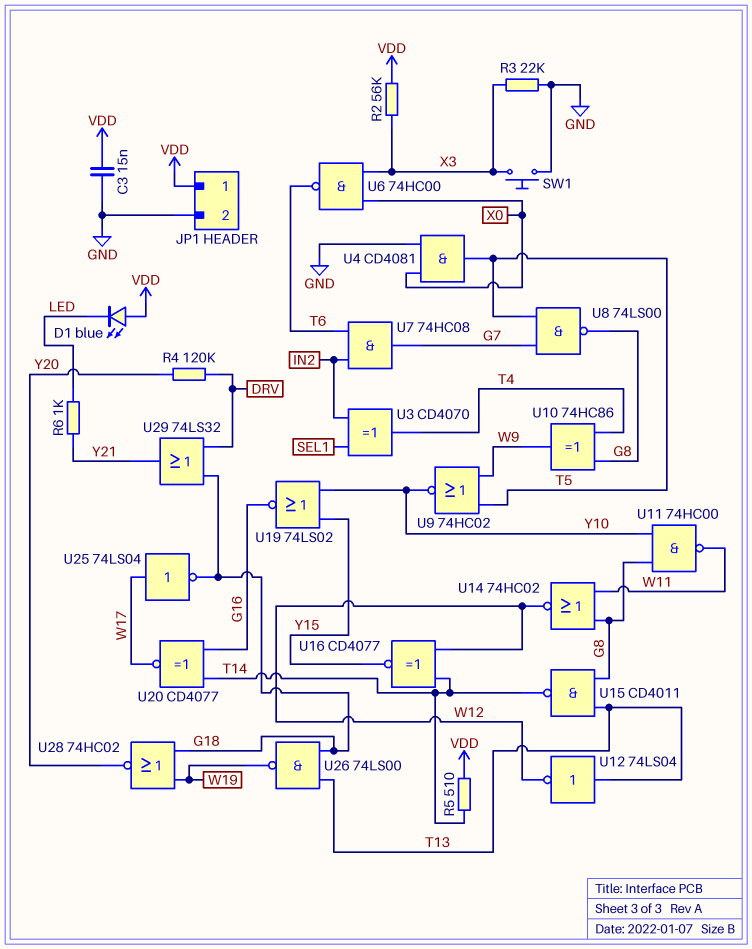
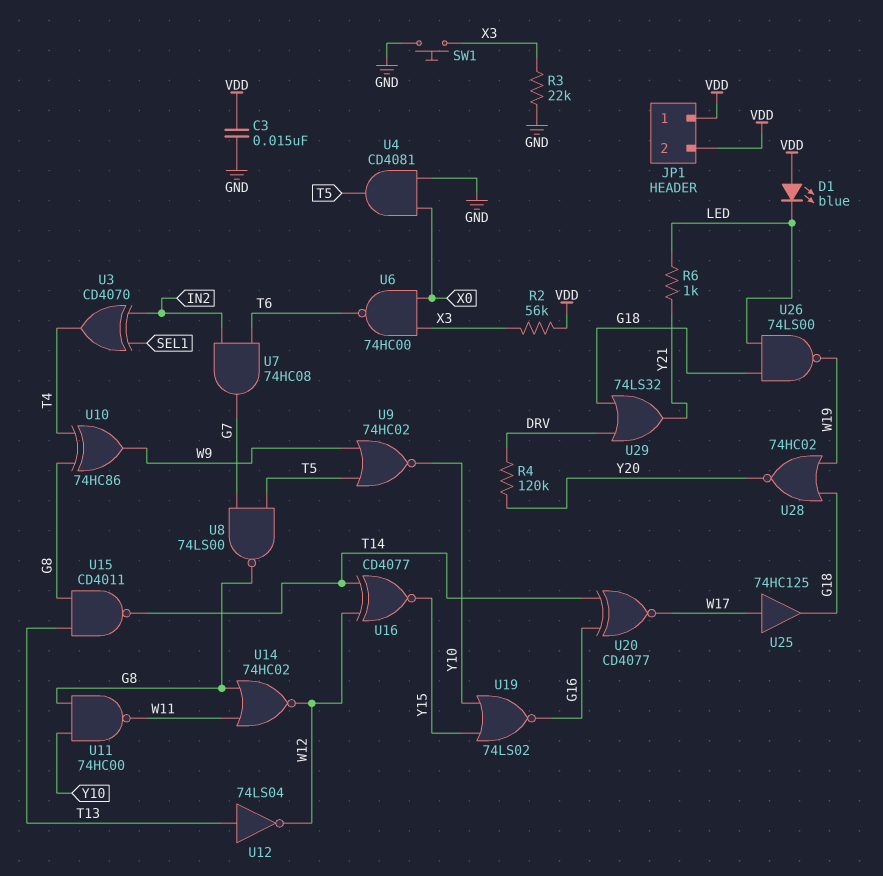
JP1 pin 2: GND -> VDD
R5: 510 (T14, VDD) -> none
U25: NOT 74LS04 (in W17, out G18) -> buffer 74HC125 (in W17, out G18)
U26: NAND 74LS00 (in G18, in T13, out W19) -> NAND 74LS00 (in G18, in LED, out W19)

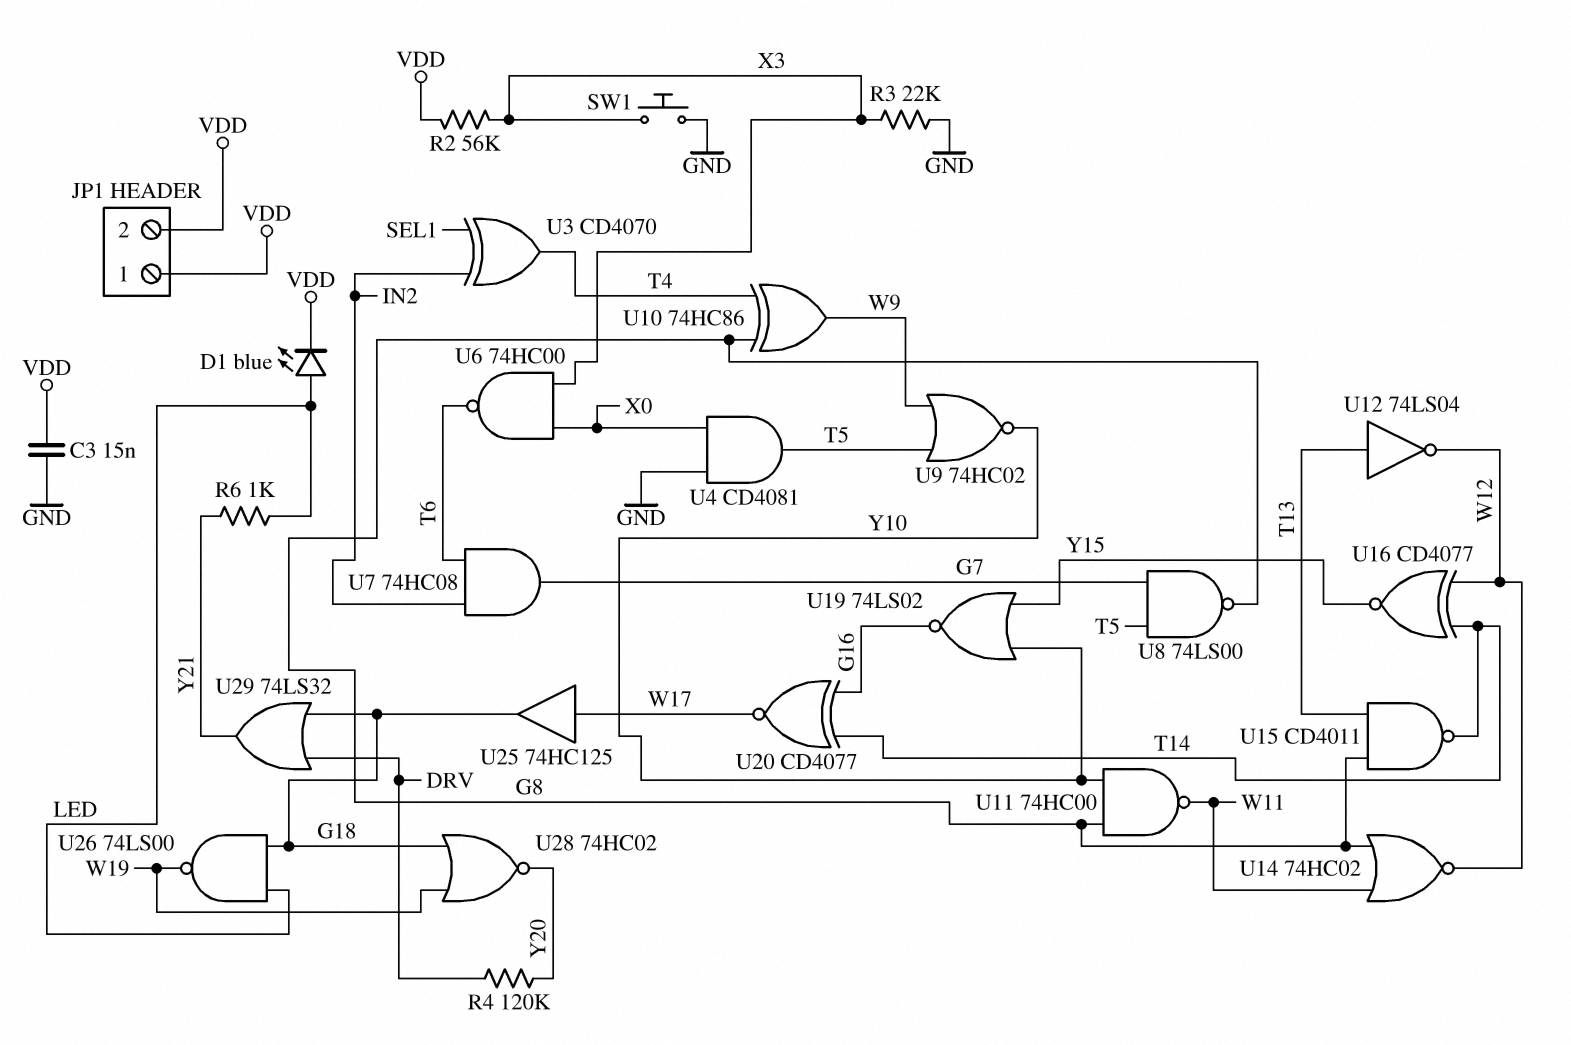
D1: LED blue (A VDD, K LED) -> LED blue (A LED, K VDD)

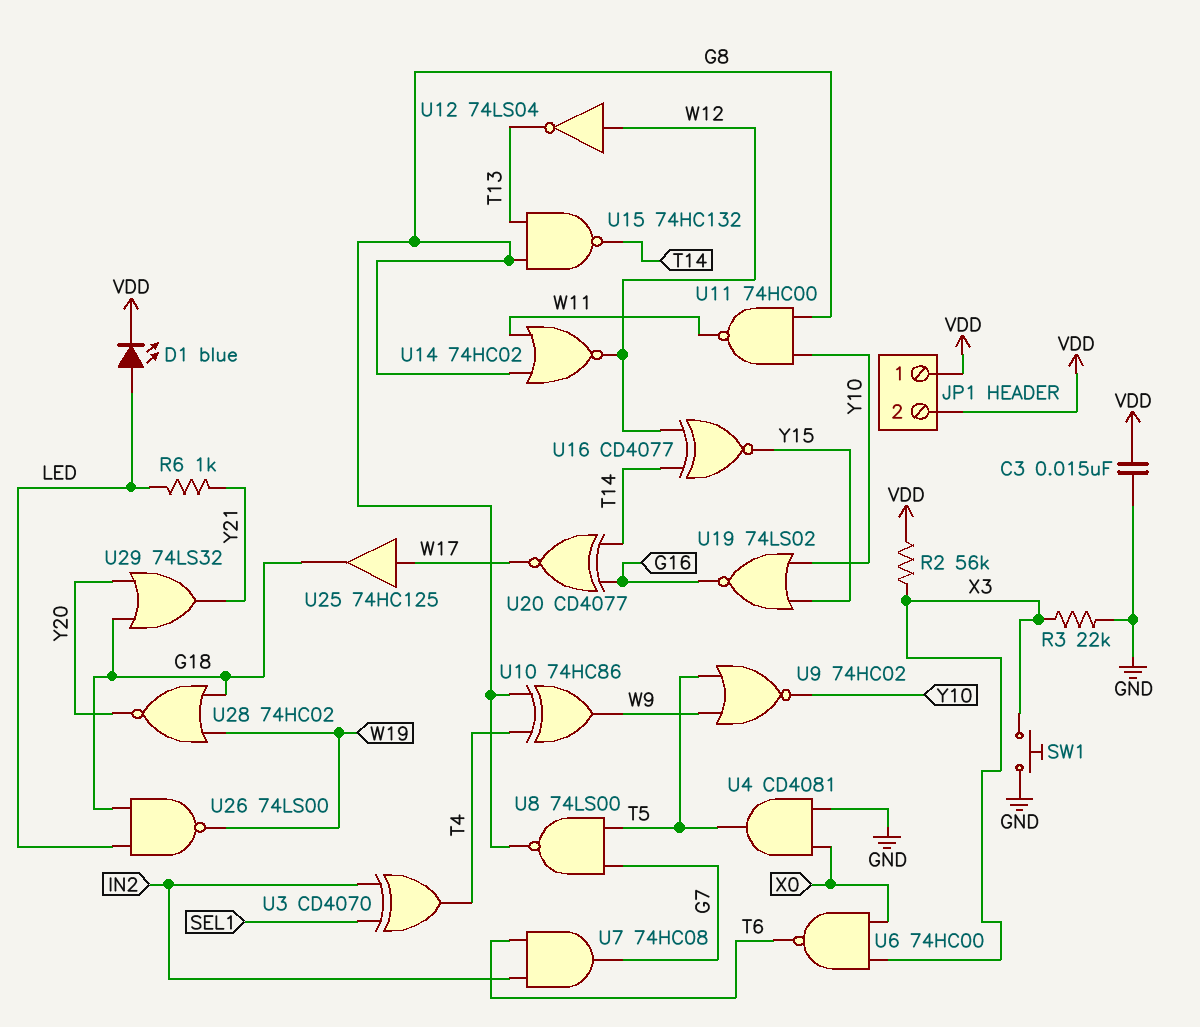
R4: 120k (DRV, Y20) -> none
U12: NOT 74LS04 (in T13, out W12) -> NOT 74LS04 (in W12, out T13)
U15: NAND CD4011 (in G8, in T13, out T14) -> NAND 74HC132 (in G8, in T13, out T14)
U29: OR 74LS32 (in DRV, in G18, out Y21) -> OR 74LS32 (in G18, in Y20, out Y21)

